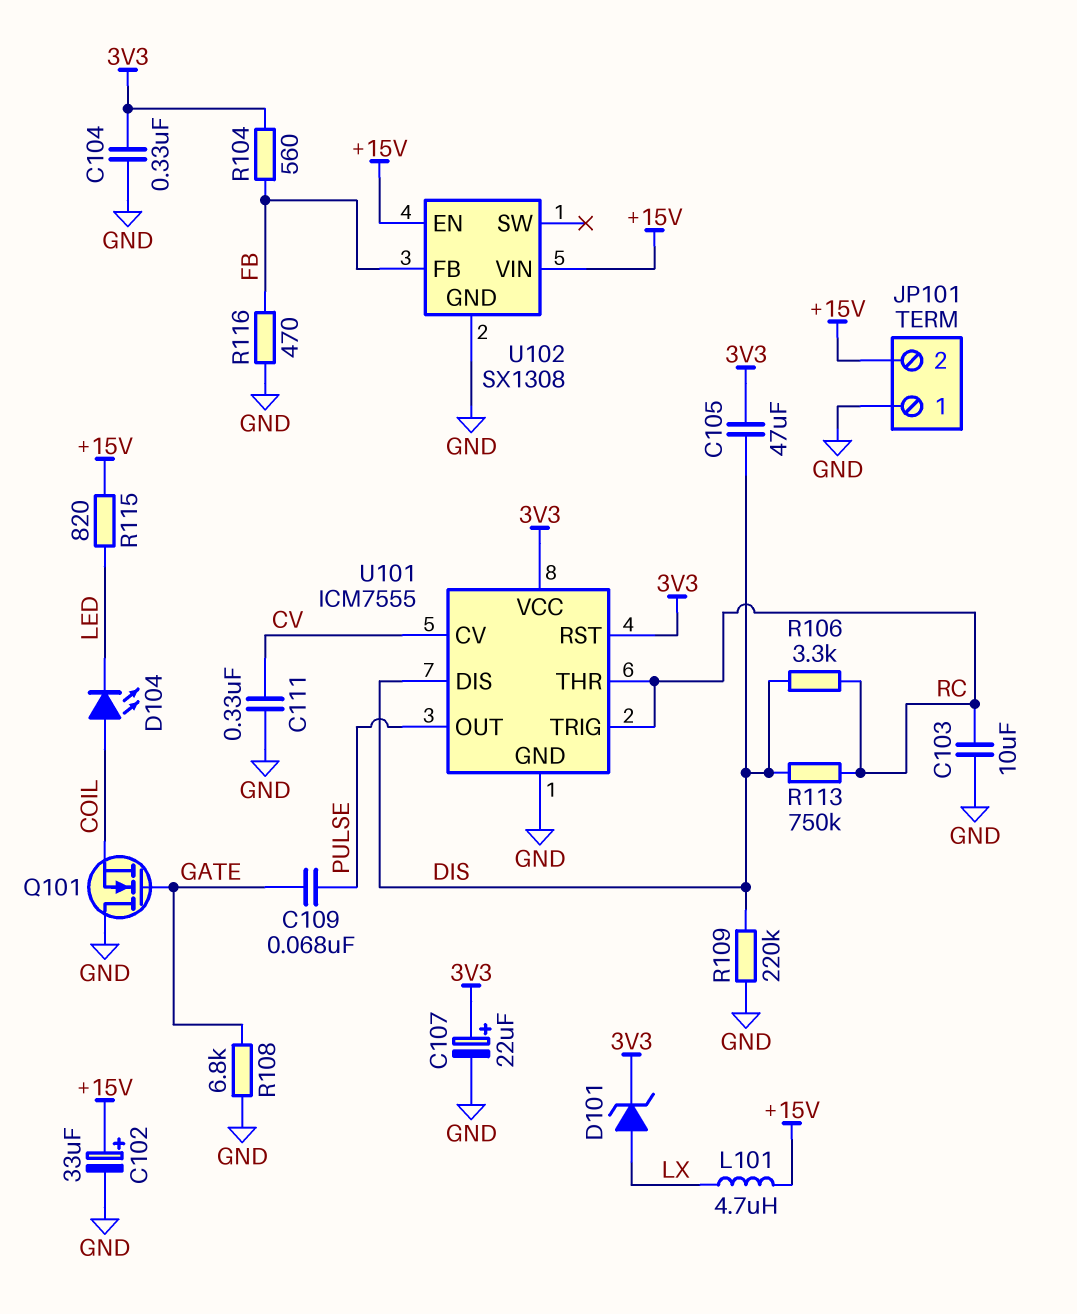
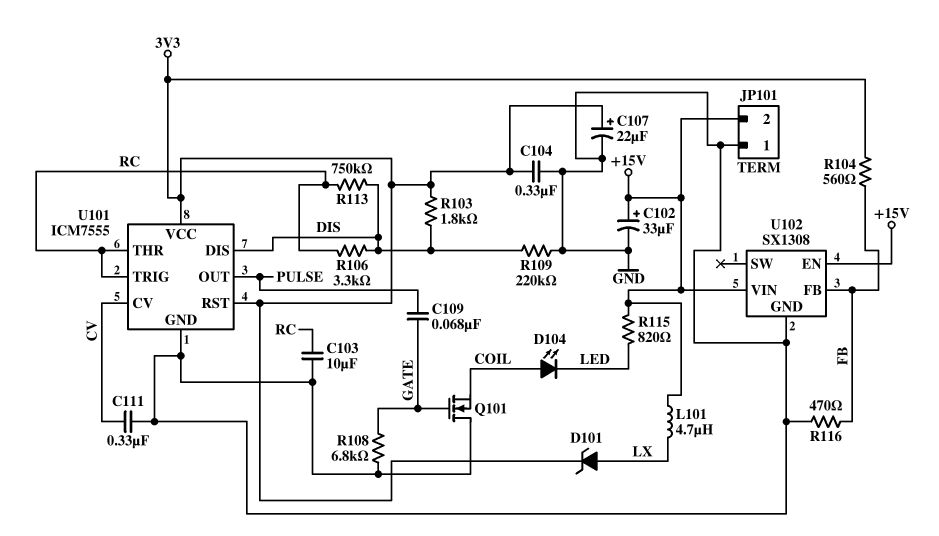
C105: 47uF (3V3, DIS) -> none
R103: none -> 1.8k (3V3, DIS)

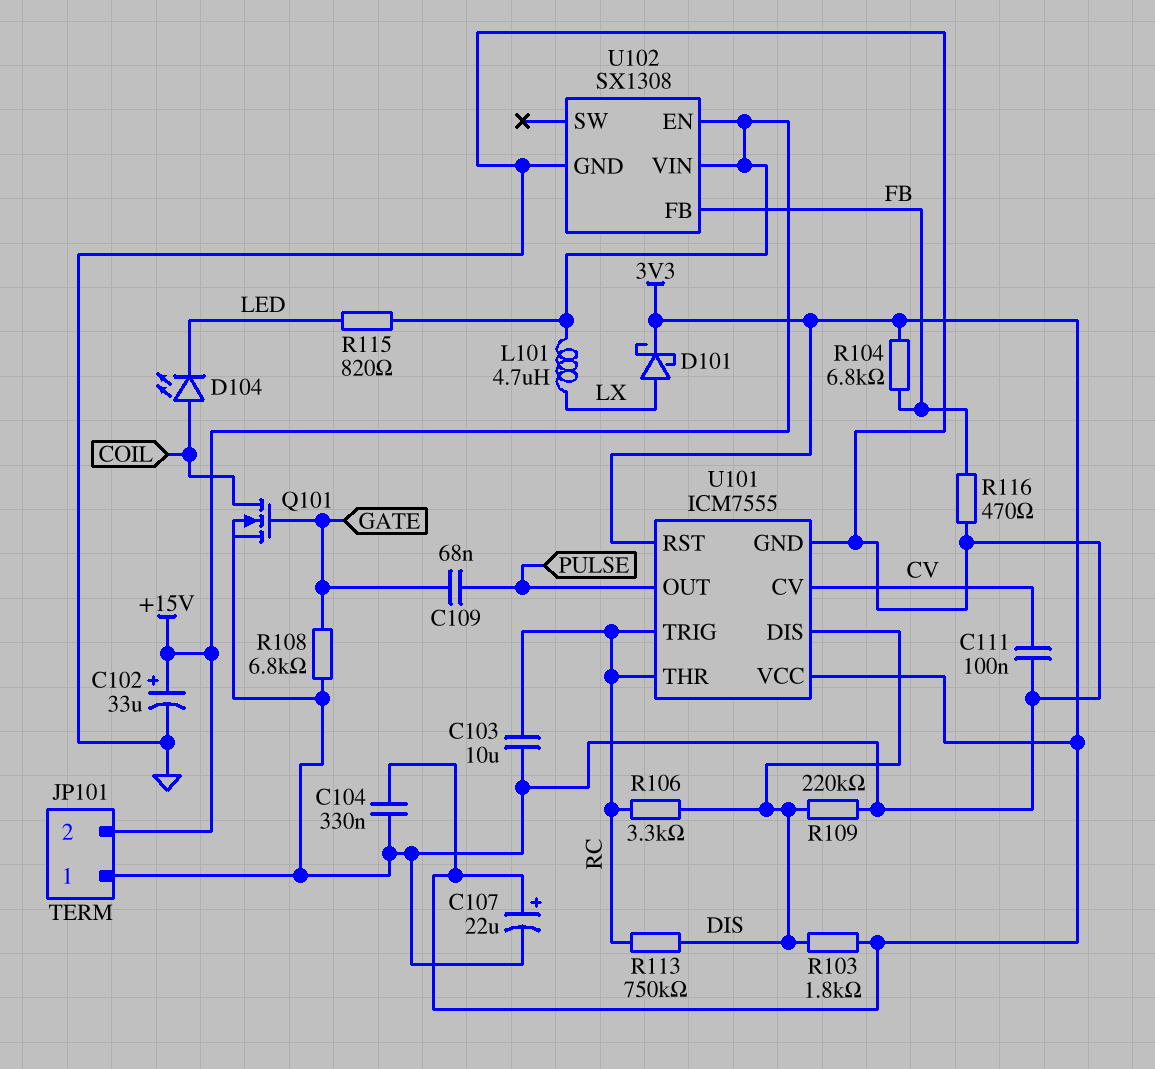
C111: 330nF (CV, GND) -> 100nF (CV, GND)
D101: zener (A LX, K 3V3) -> schottky (A LX, K 3V3)
Q101: NMOS (G GATE, D GND, S COIL) -> NMOS (G GATE, D COIL, S GND)
R104: 560 (3V3, FB) -> 6.8k (3V3, FB)

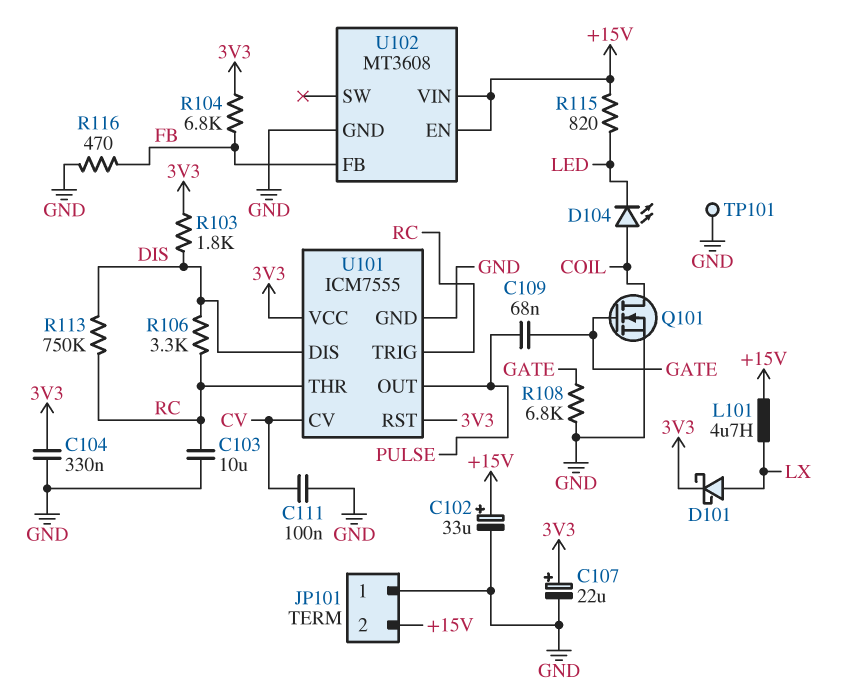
R109: 220k (DIS, GND) -> none
TP101: none -> test point (GND)
U102: SX1308 -> MT3608

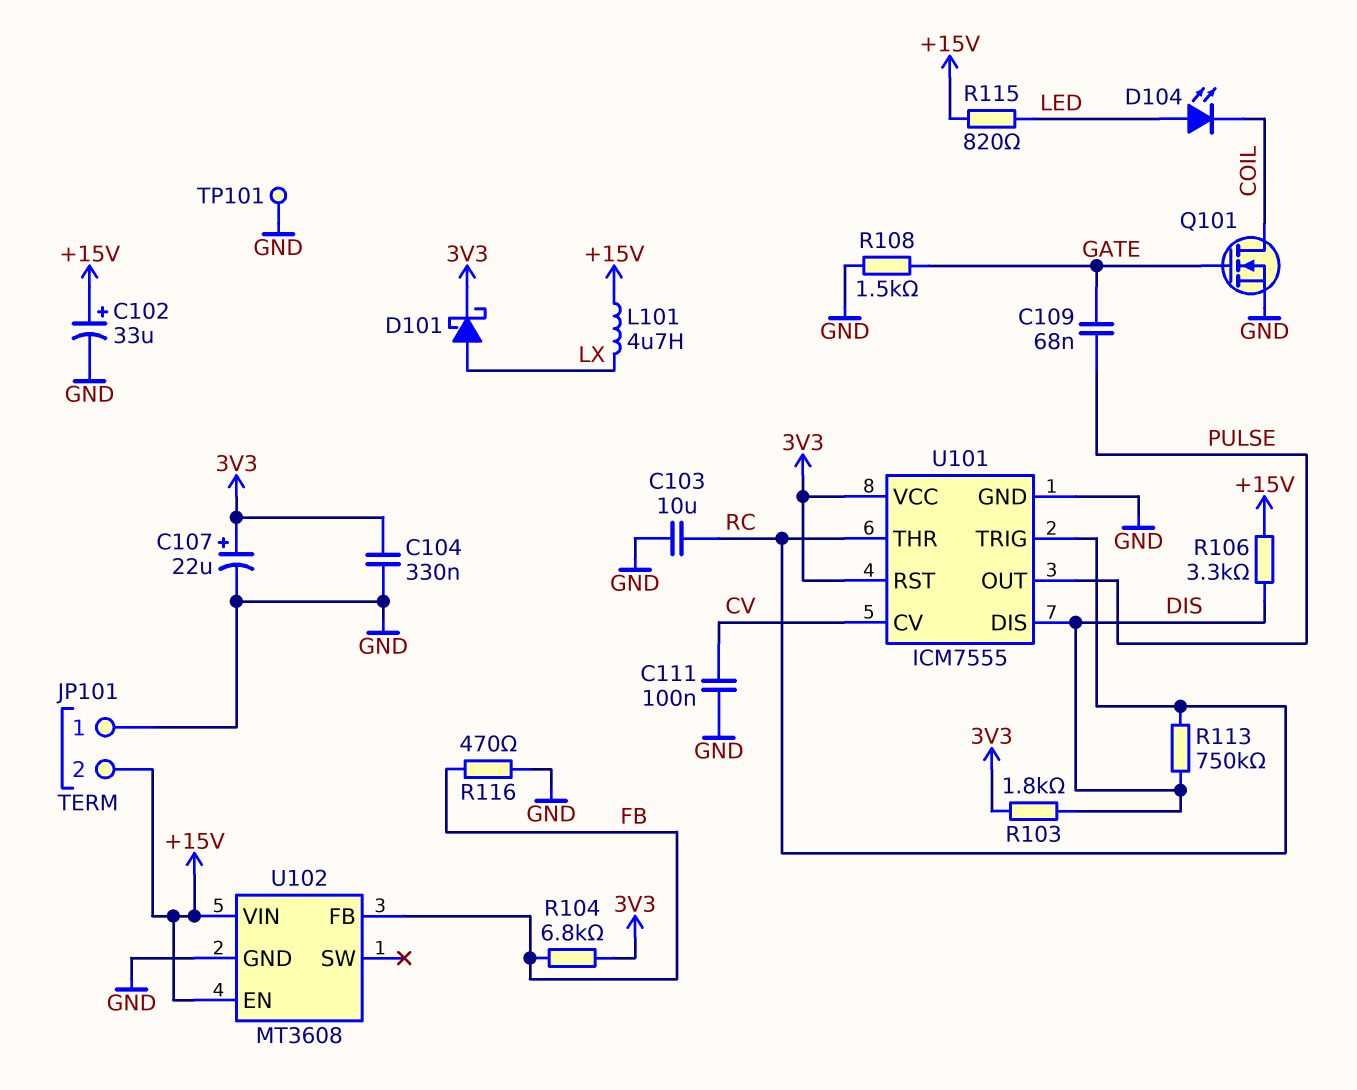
D104: LED (A COIL, K LED) -> LED (A LED, K COIL)
R106: 3.3k (DIS, RC) -> 3.3k (+15V, DIS)
R108: 6.8k (GATE, GND) -> 1.5k (GATE, GND)

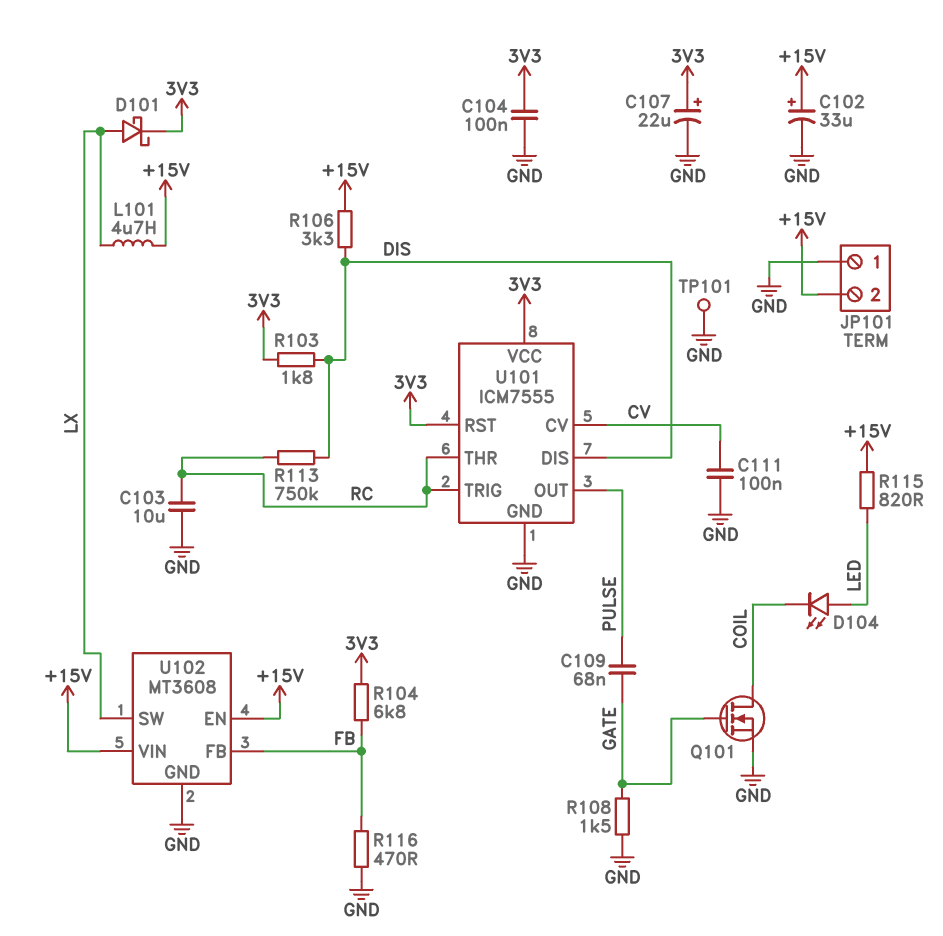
C104: 330nF (3V3, GND) -> 100nF (3V3, GND)
U102 pin SW: none -> LX

